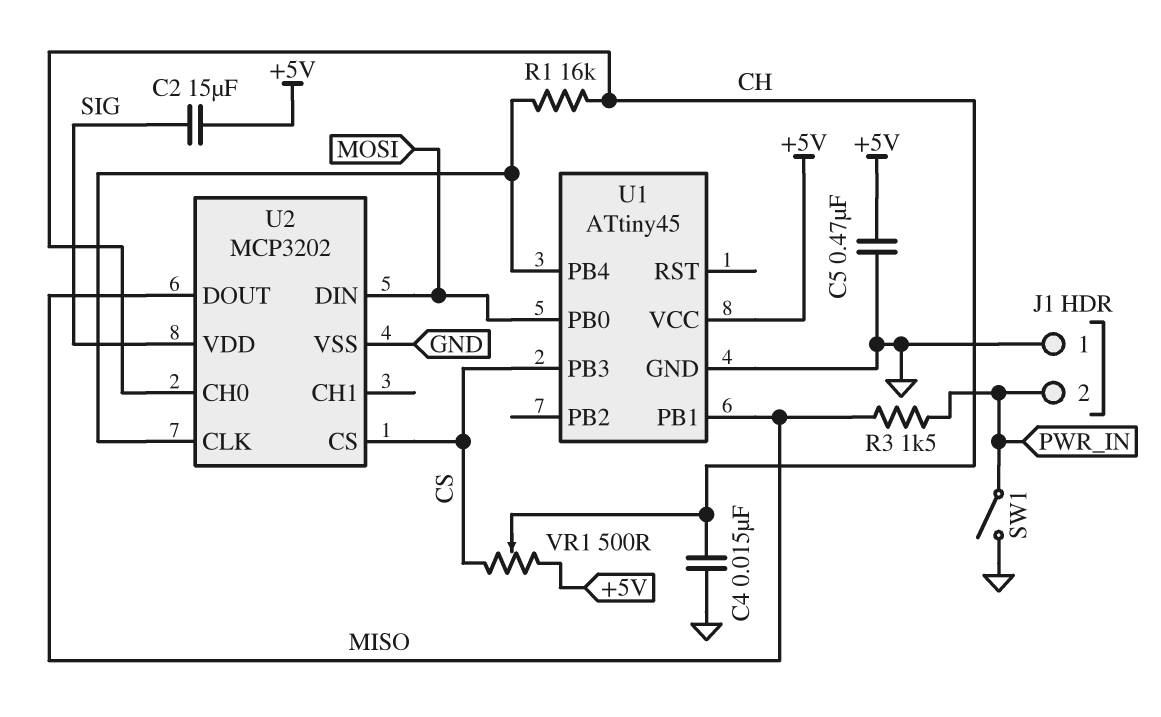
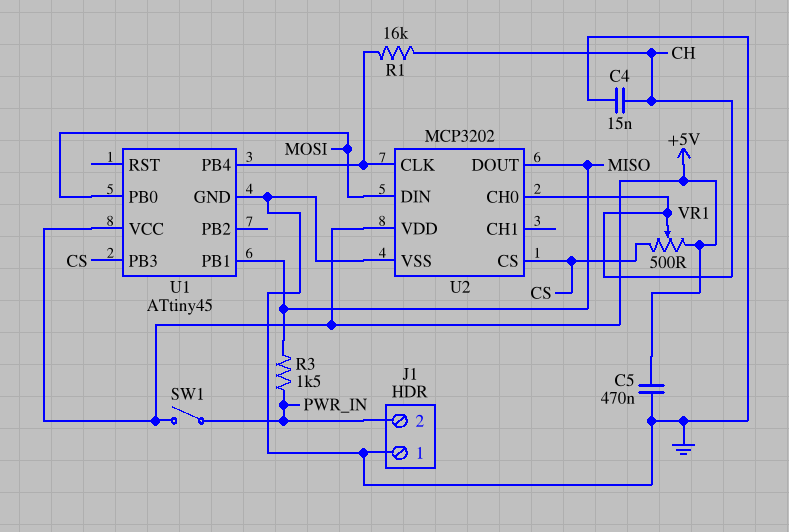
C2: 15uF (+5V, SIG) -> none
SW1: switch (GND, PWR_IN) -> switch (+5V, PWR_IN)
U2 pin VDD: SIG -> +5V

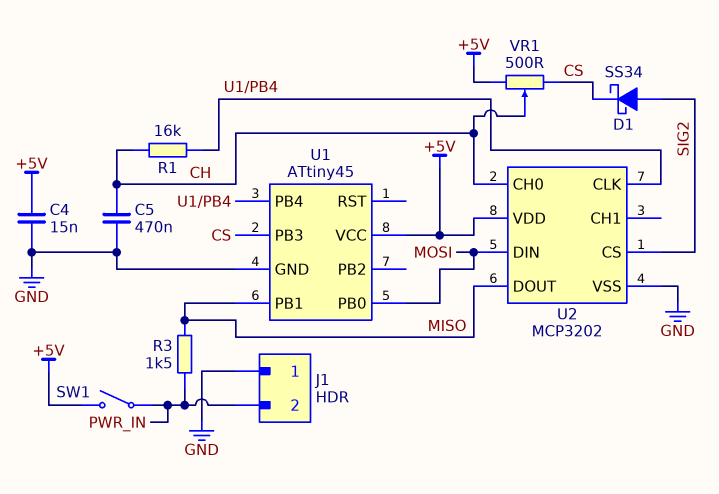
C4: 15nF (CH, GND) -> 15nF (+5V, GND)
C5: 470nF (+5V, GND) -> 470nF (CH, GND)
D1: none -> schottky SS34 (A SIG2, K CS)
U2 pin CS: CS -> SIG2

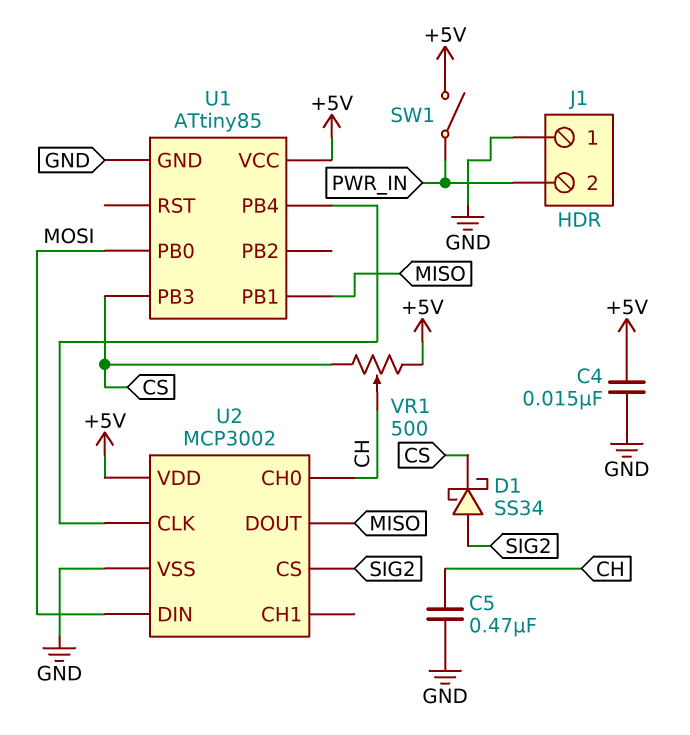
R1: 16k (CH, U1/PB4) -> none
R3: 1.5k (MISO, PWR_IN) -> none
U1: ATtiny45 -> ATtiny85
U2: MCP3202 -> MCP3002

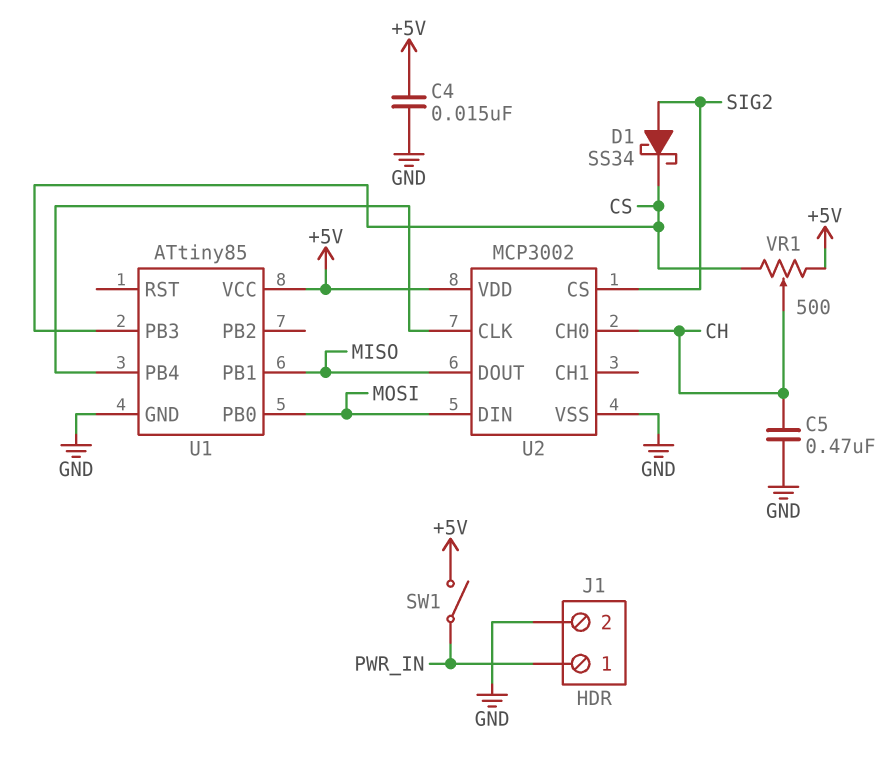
J1 pin 1: GND -> PWR_IN
J1 pin 2: PWR_IN -> GND

